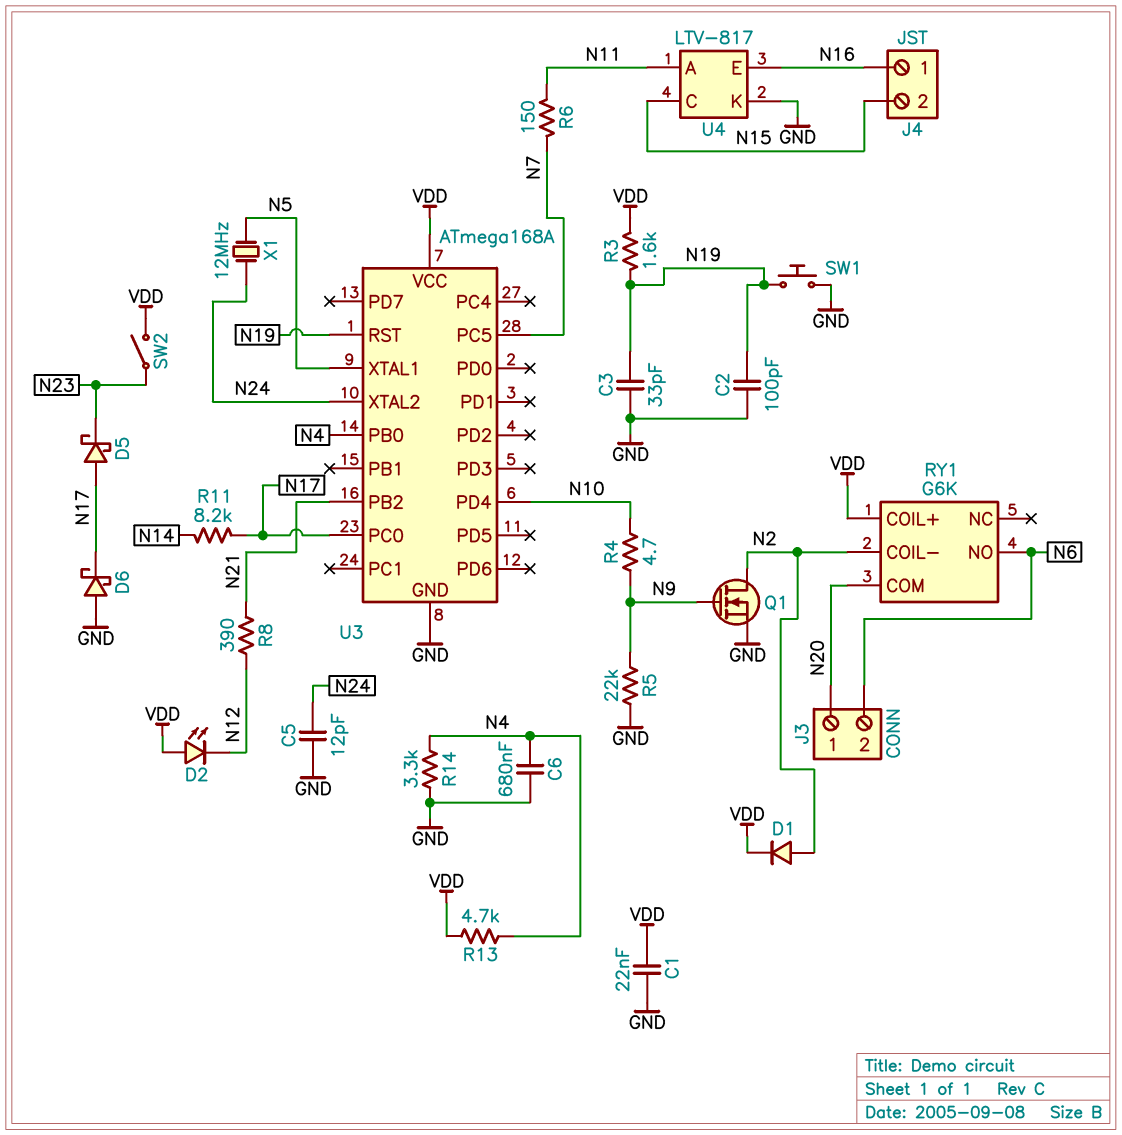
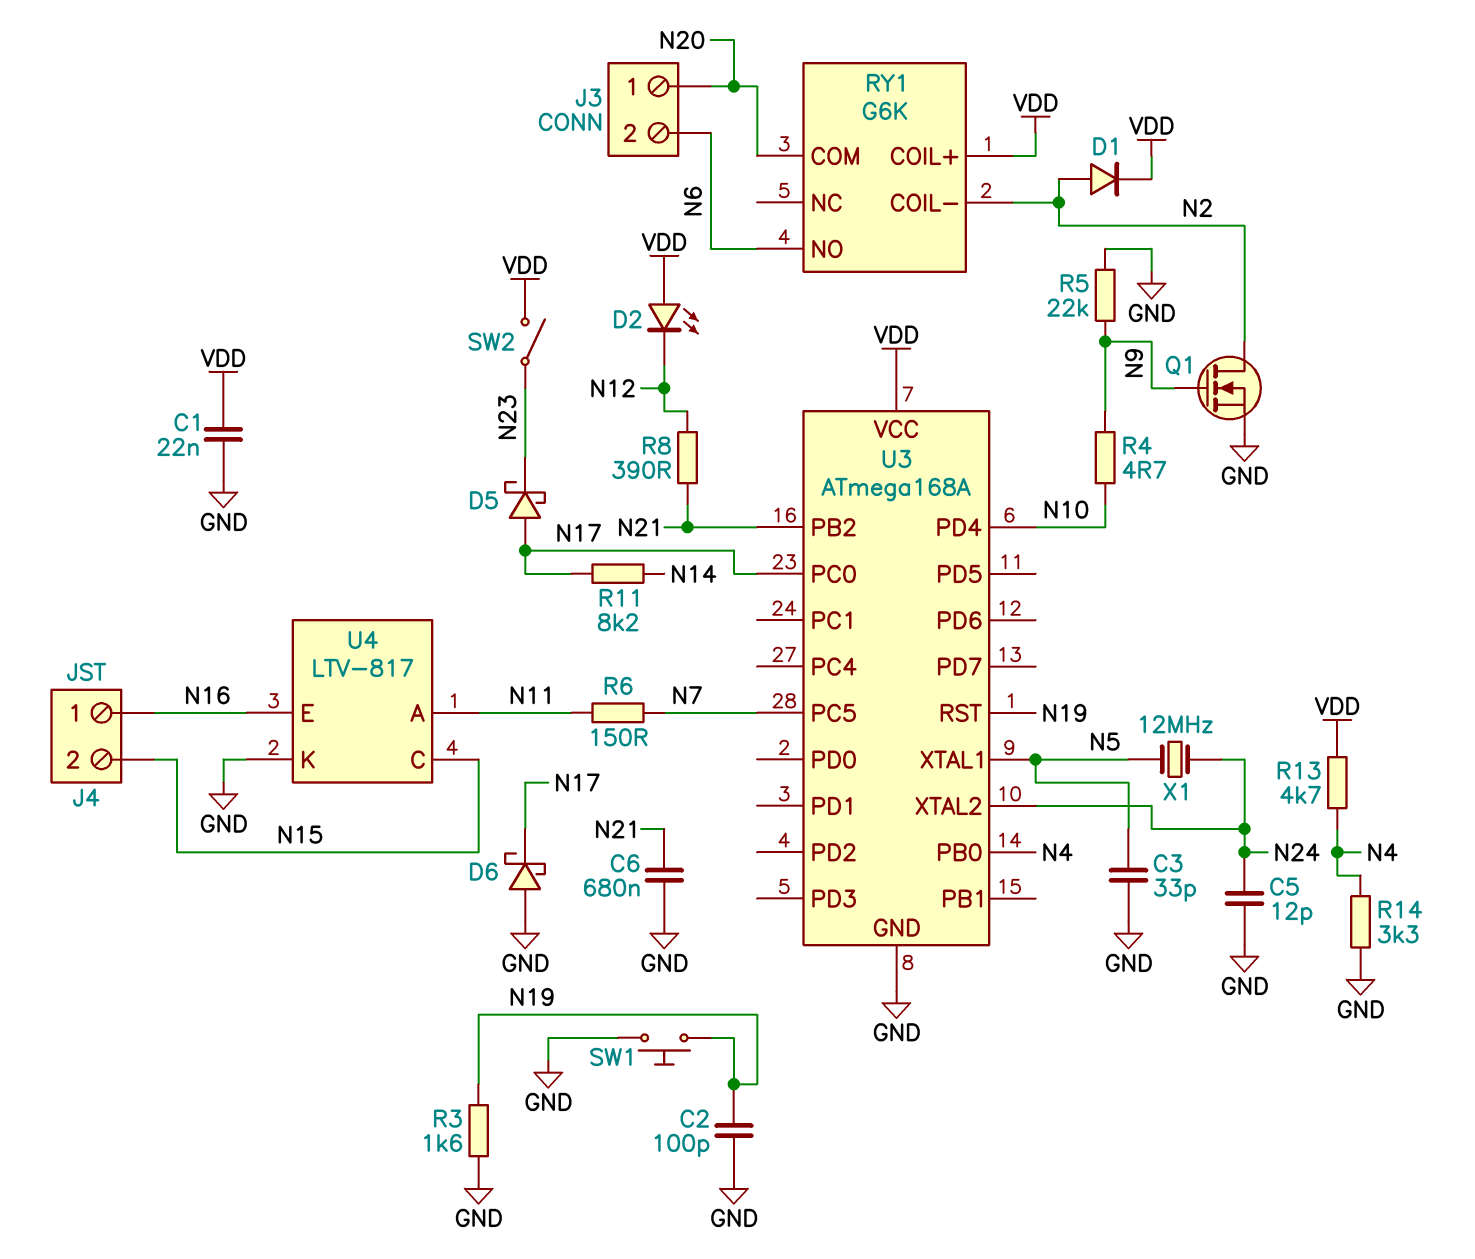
C3: 33pF (GND, N19) -> 33pF (GND, N5)
C6: 680nF (GND, N4) -> 680nF (GND, N21)
R3: 1.6k (N19, VDD) -> 1.6k (GND, N19)

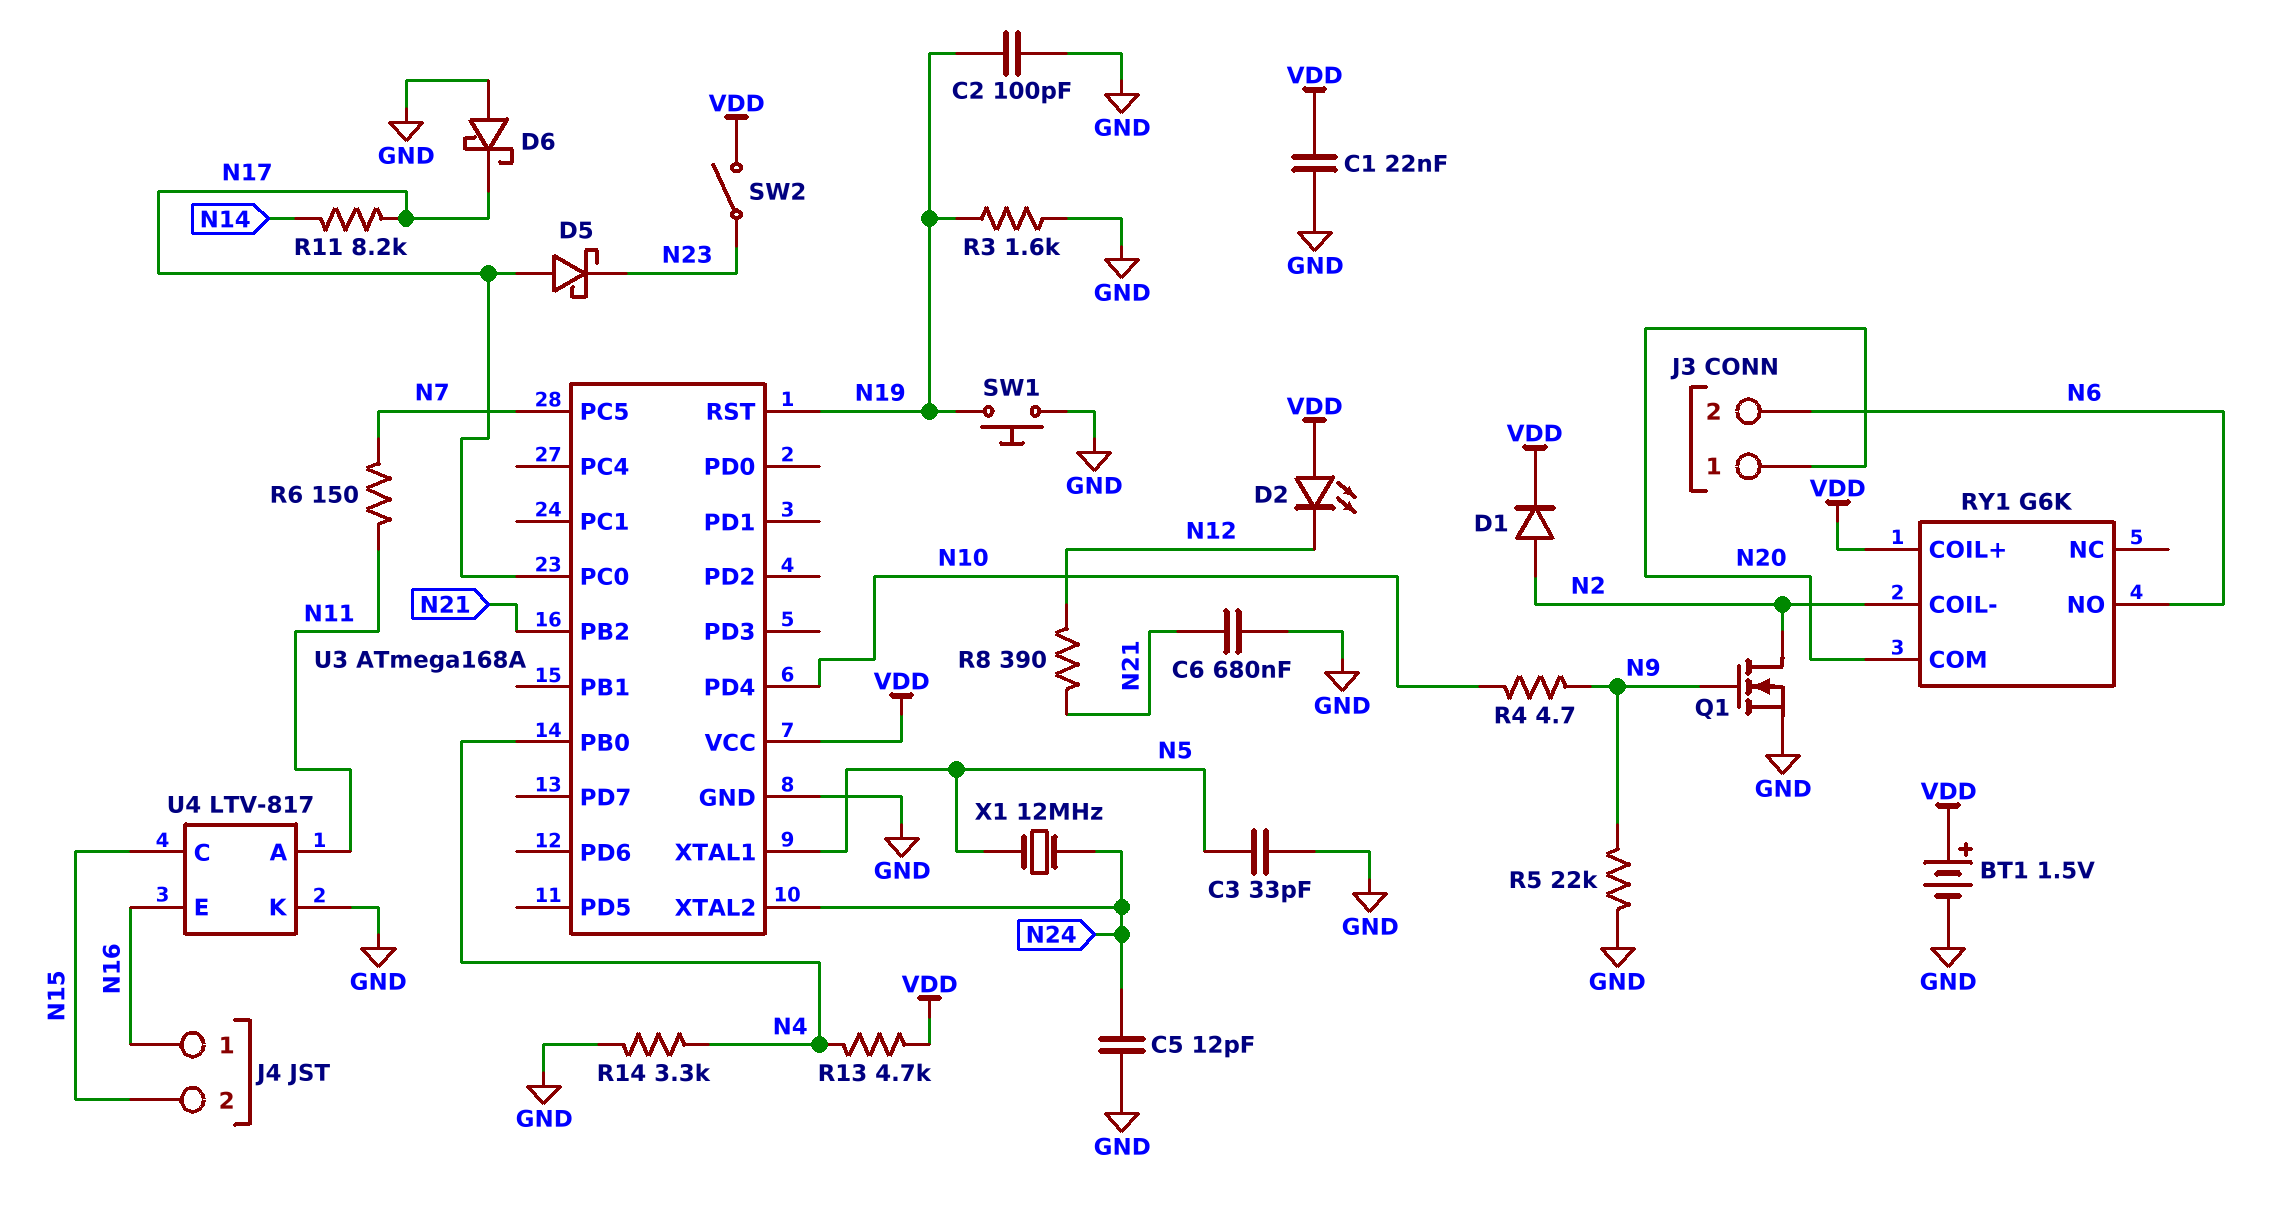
BT1: none -> 1.5V (plus VDD, minus GND)

